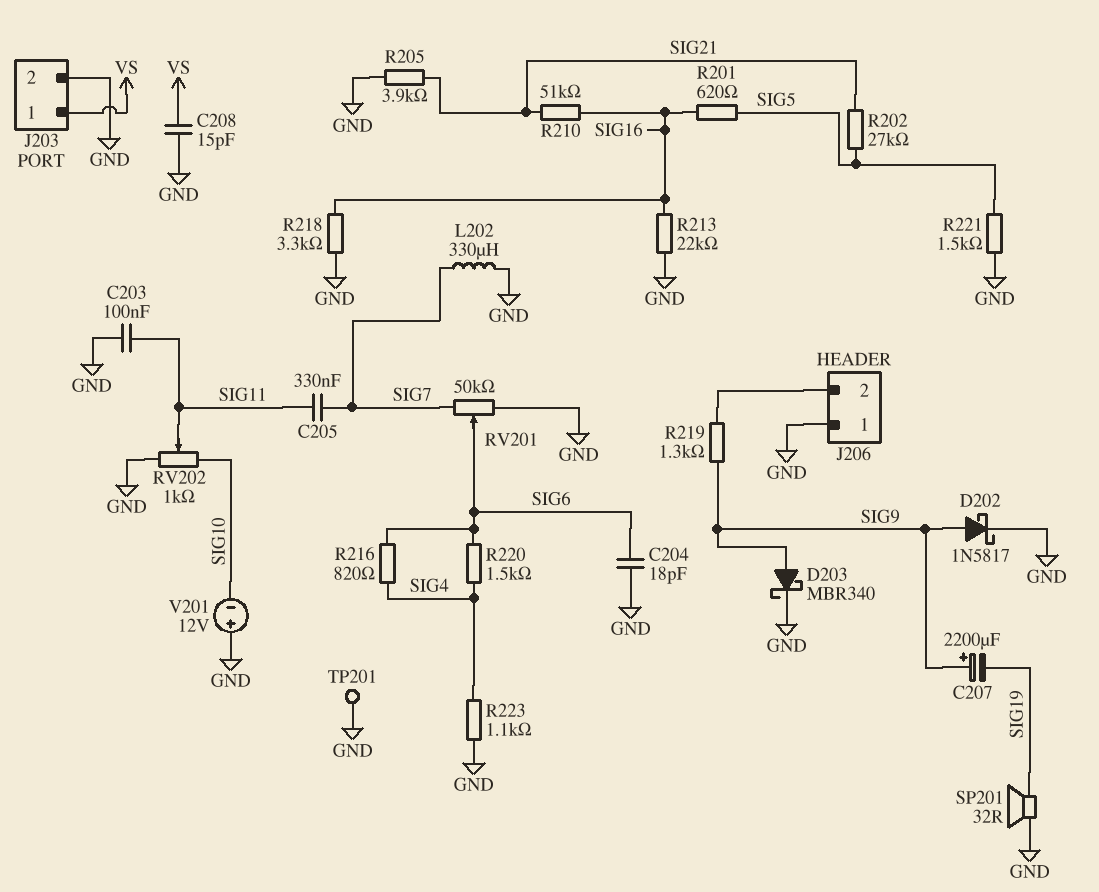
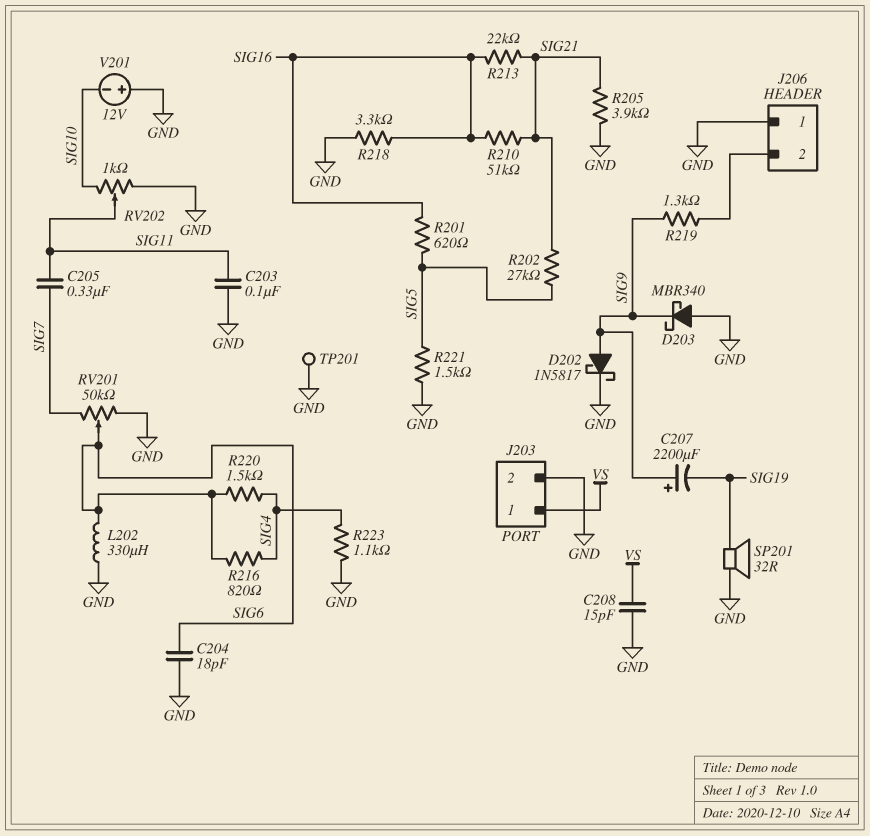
D203: schottky MBR340 (A SIG9, K GND) -> schottky MBR340 (A GND, K SIG9)
L202: 330uH (GND, SIG7) -> 330uH (GND, SIG6)
R213: 22k (GND, SIG16) -> 22k (SIG16, SIG21)

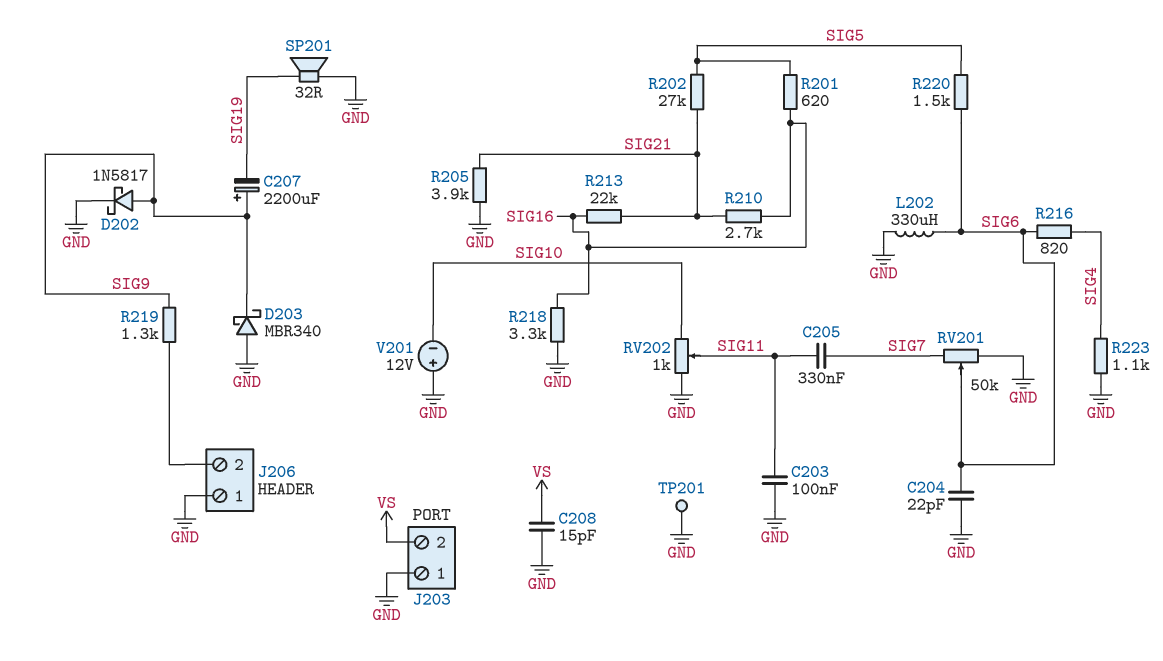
C204: 18pF (GND, SIG6) -> 22pF (GND, SIG6)
J203 pin 1: VS -> GND
J203 pin 2: GND -> VS
R210: 51k (SIG16, SIG21) -> 2.7k (SIG16, SIG21)
R220: 1.5k (SIG4, SIG6) -> 1.5k (SIG5, SIG6)
R221: 1.5k (GND, SIG5) -> none

